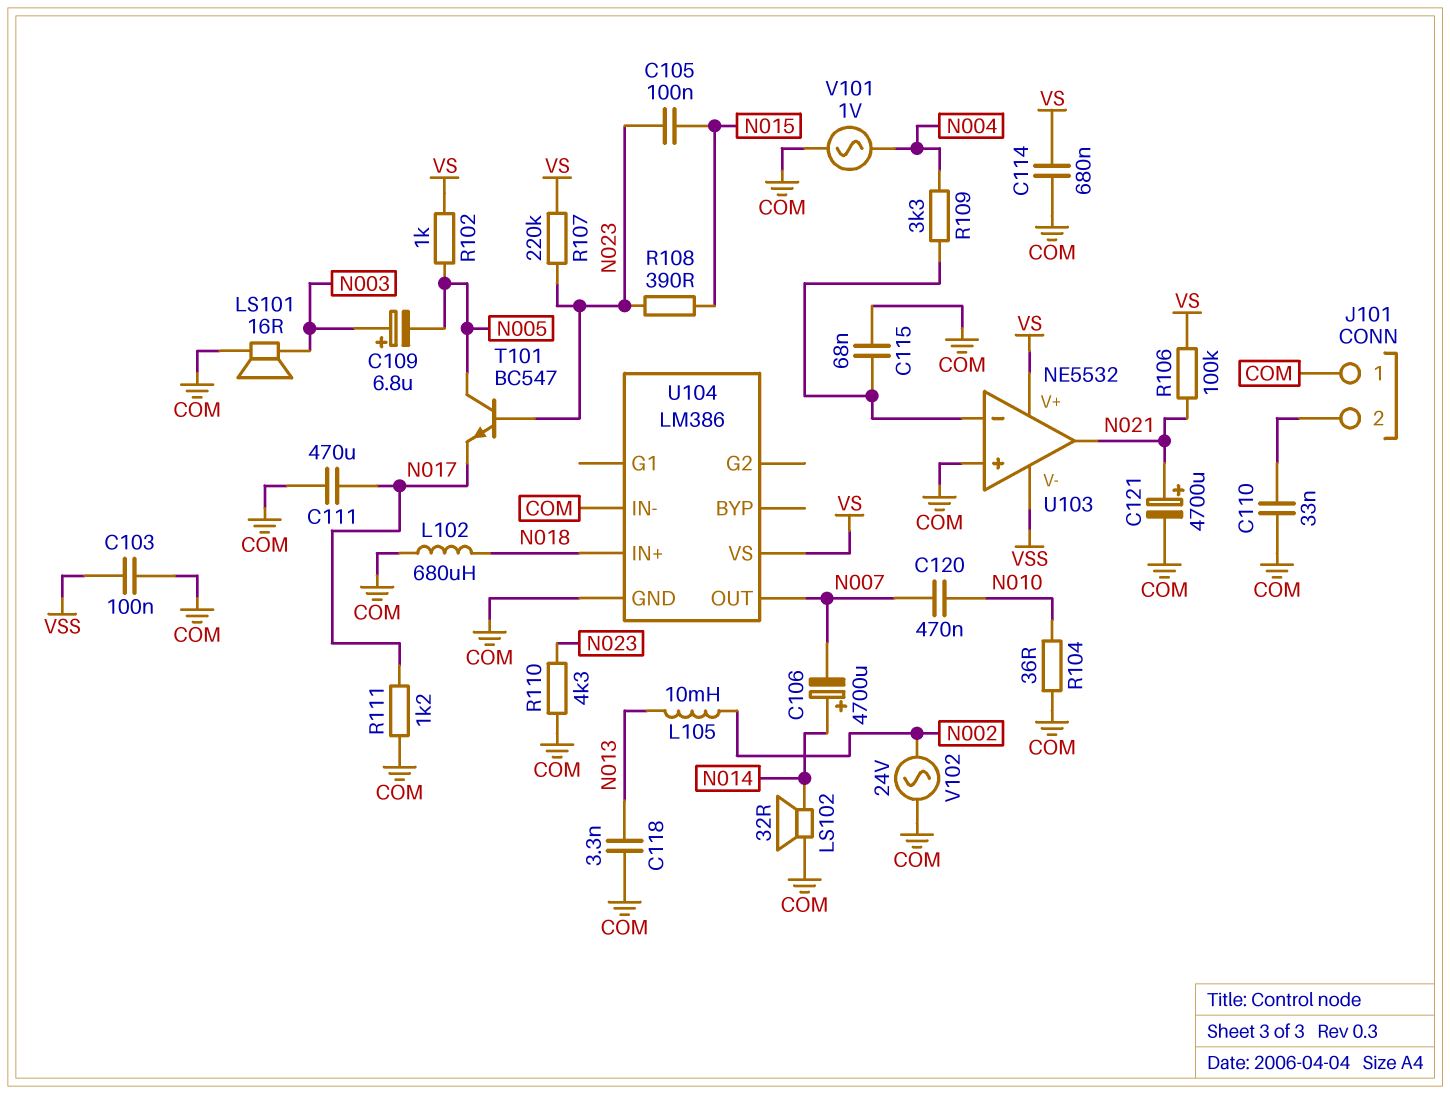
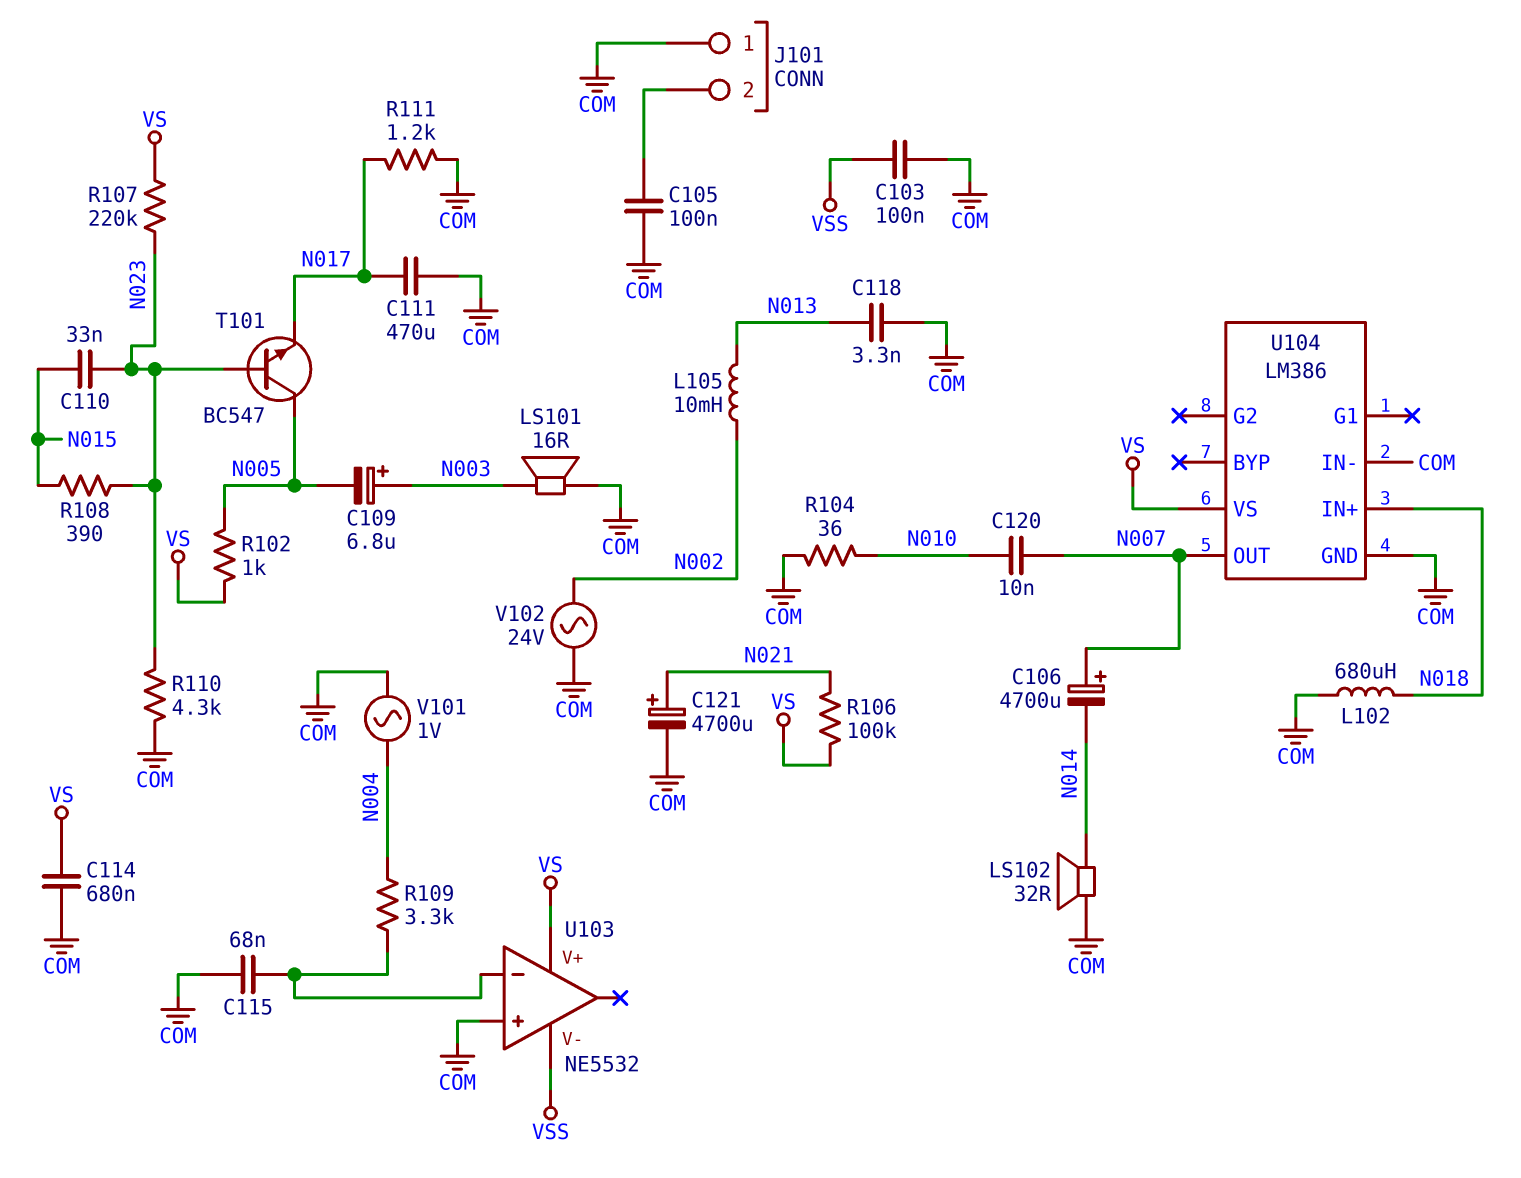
C105: 100nF (N015, N023) -> 100nF (COM, J101/2)
C106: 4700uF (plus N014, minus N007) -> 4700uF (plus N007, minus N014)
C110: 33nF (COM, J101/2) -> 33nF (N015, N023)
C120: 470nF (N007, N010) -> 10nF (N007, N010)
U103 pin out: N021 -> none

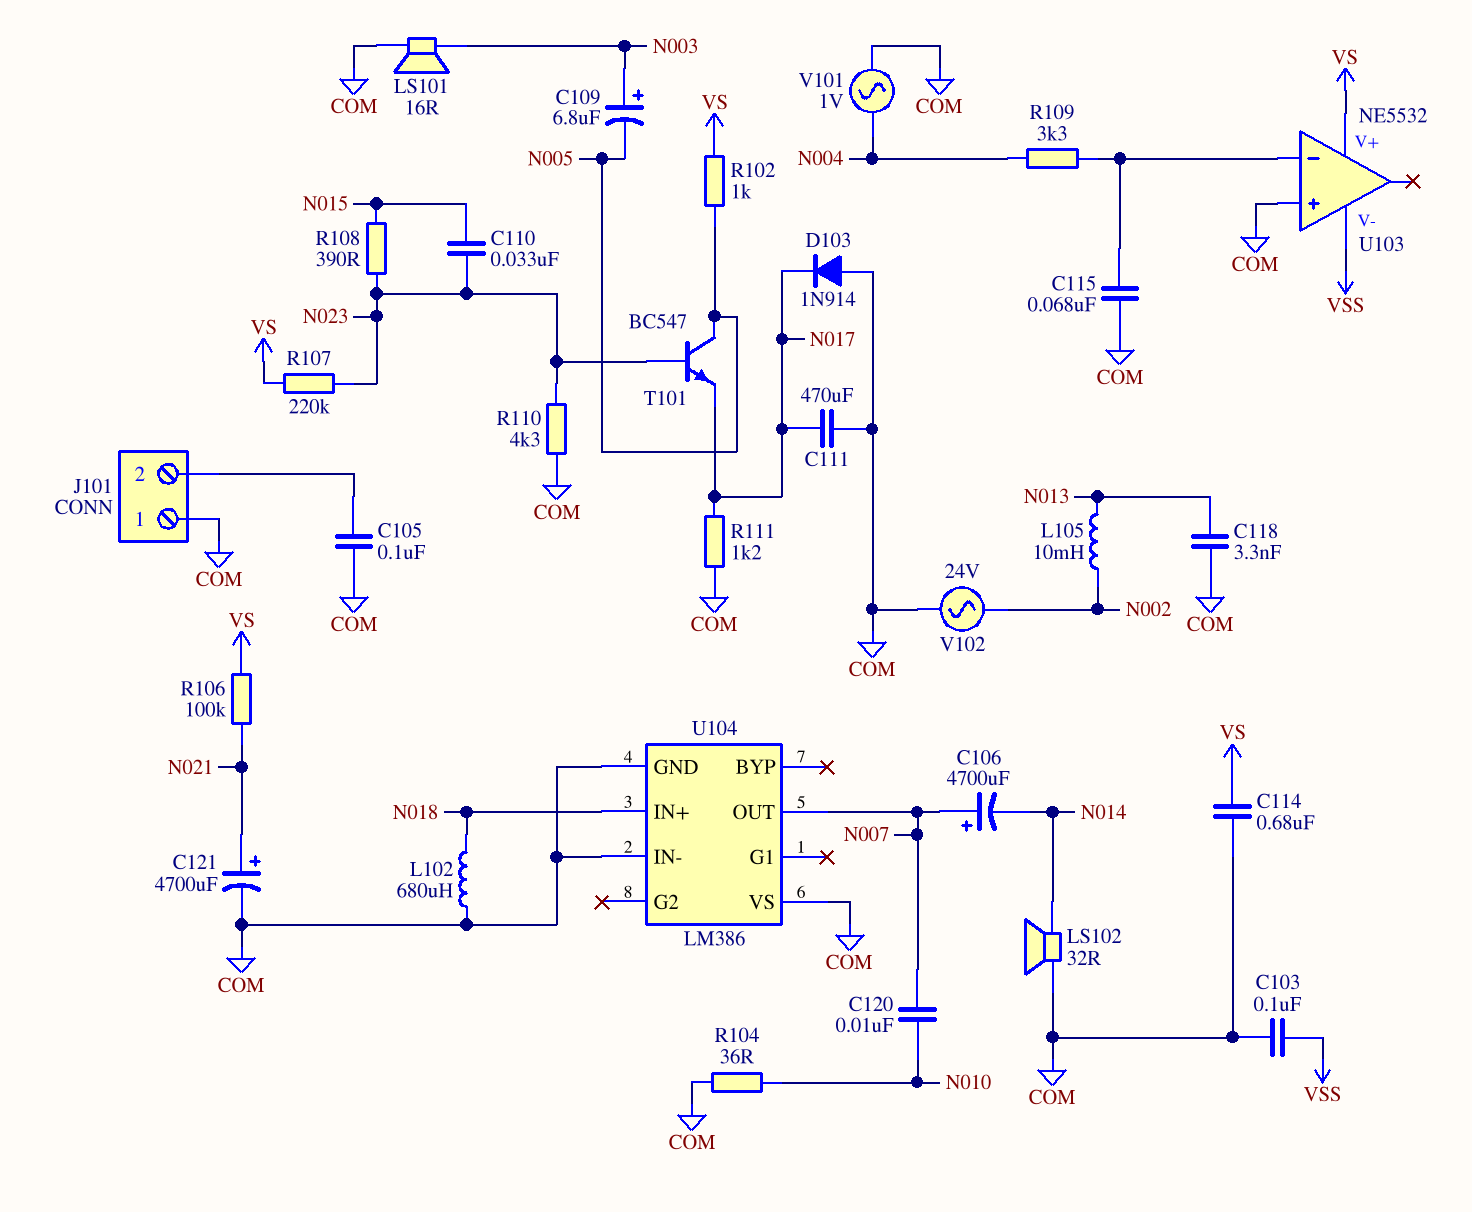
D103: none -> diode 1N914 (A COM, K N017)
U104 pin VS: VS -> COM

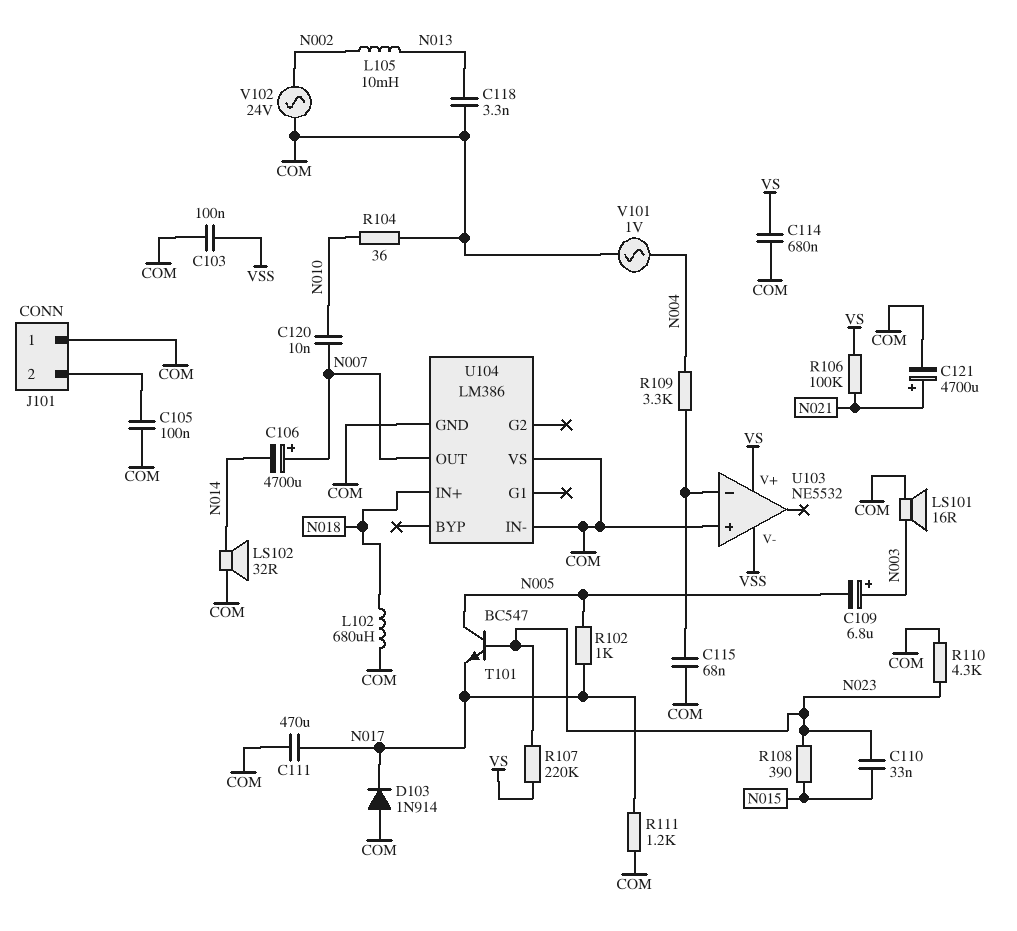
R102: 1k (N005, VS) -> 1k (N005, N017)

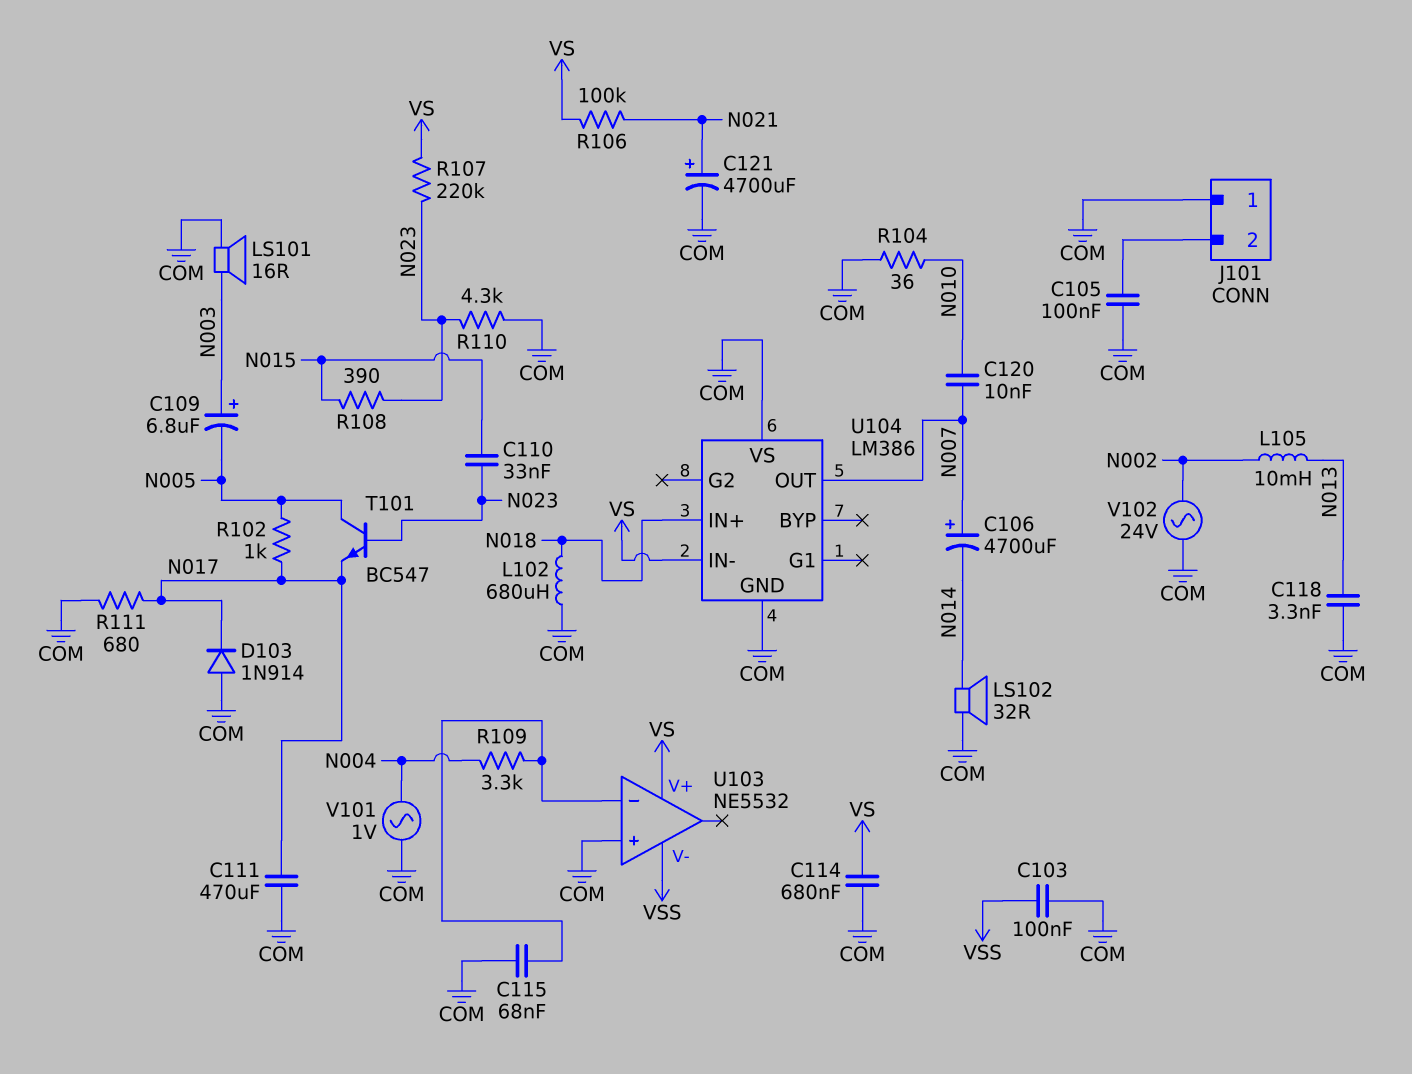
R111: 1.2k (COM, N017) -> 680 (COM, N017)
U104 pin IN-: COM -> VS

